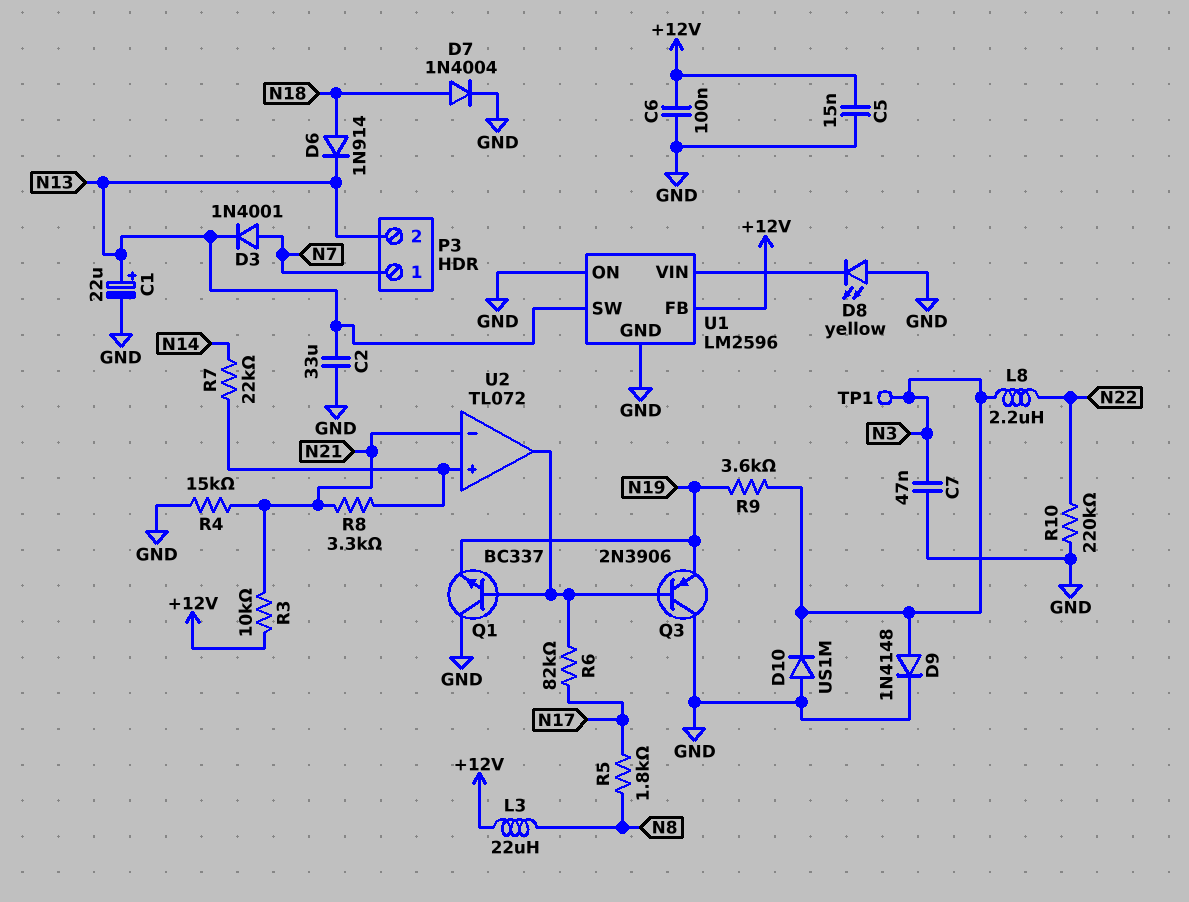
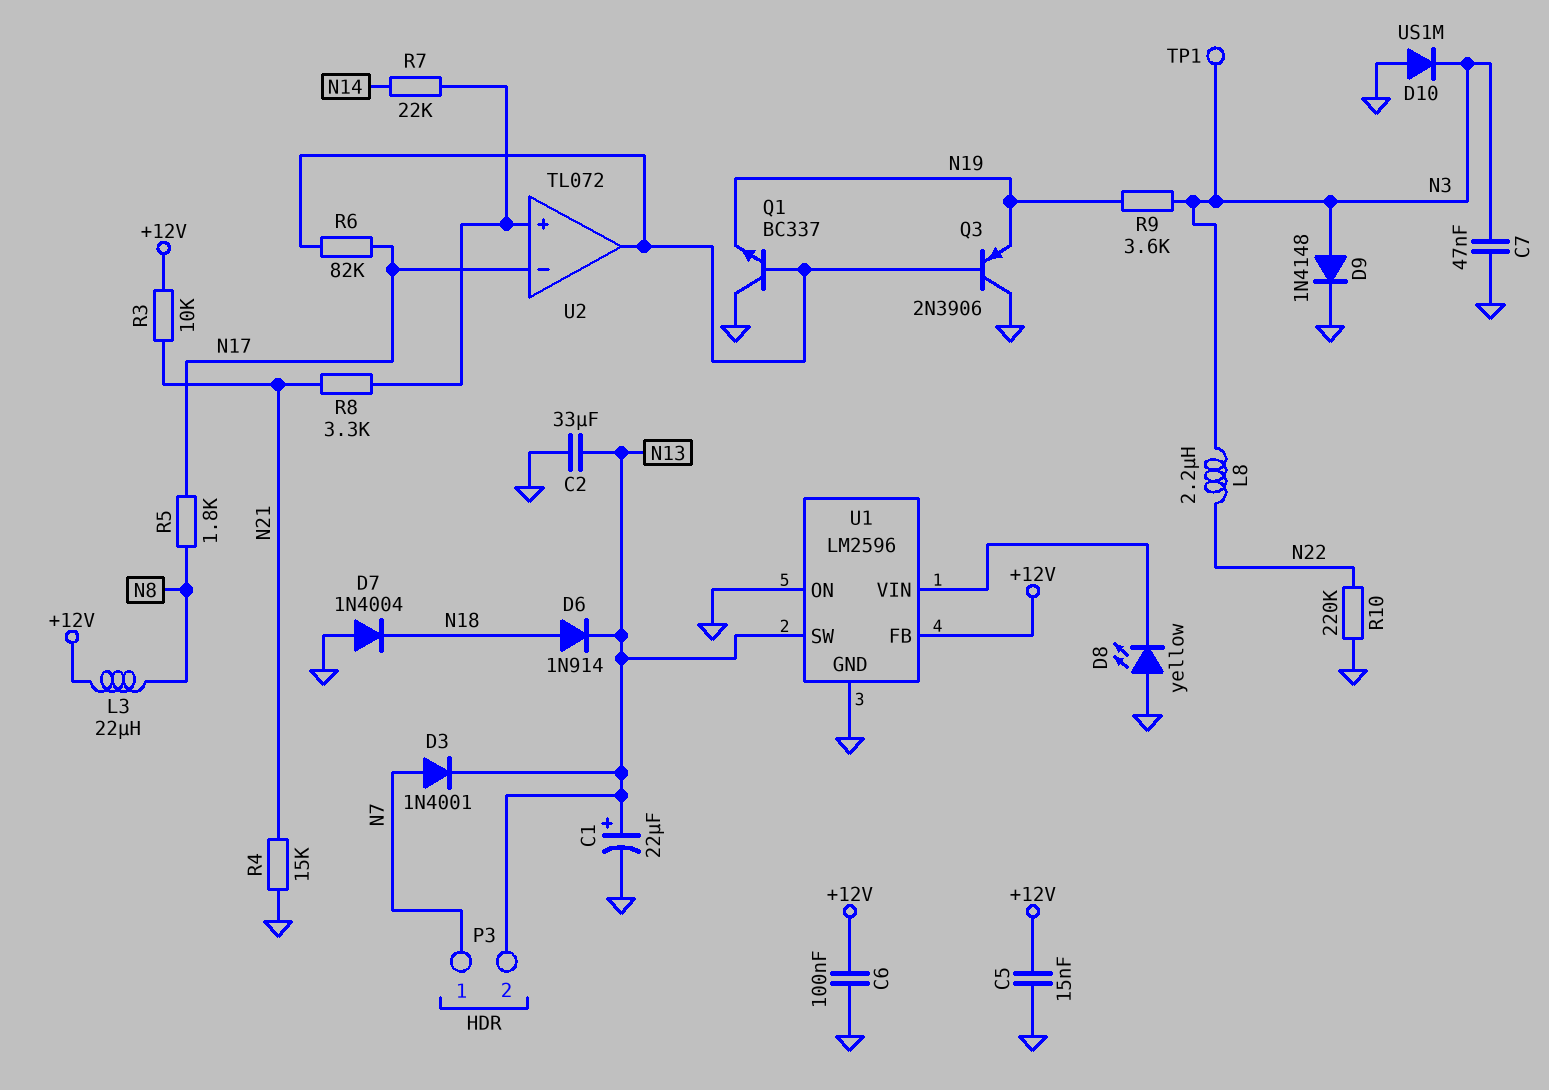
D7: diode 1N4004 (A N18, K GND) -> diode 1N4004 (A GND, K N18)
U2 pin in-: N21 -> N17

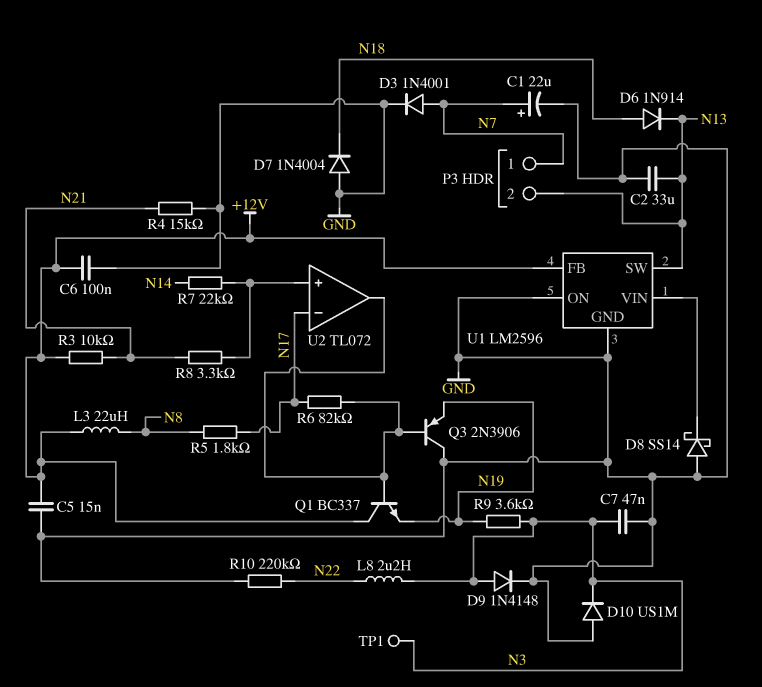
C1: 22uF (plus N13, minus GND) -> 22uF (plus N7, minus GND)
D3: diode 1N4001 (A N7, K N13) -> diode 1N4001 (A N7, K GND)
D8: LED yellow (A GND, K U1/VIN) -> schottky SS14 (A GND, K U1/VIN)
Q1: NPN BC337 (B U2/out, C GND, E N19) -> NPN BC337 (B U2/out, C +12V, E N19)

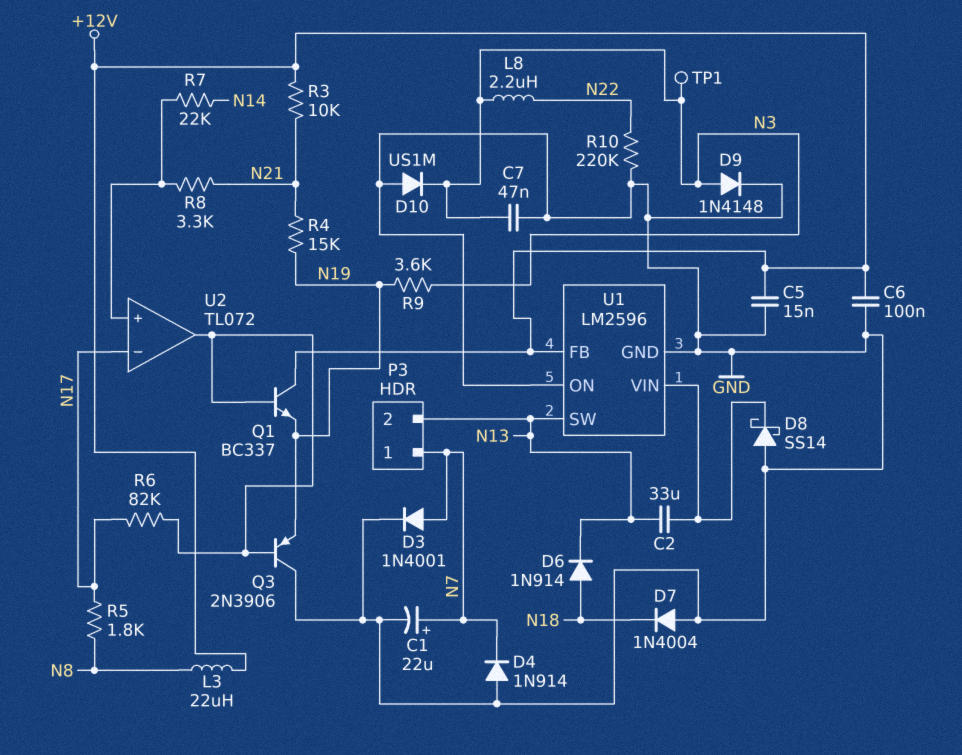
C2: 33uF (GND, N13) -> 33uF (N13, U1/VIN)
D4: none -> diode 1N914 (A GND, K N7)
R4: 15k (GND, N21) -> 15k (N19, N21)

